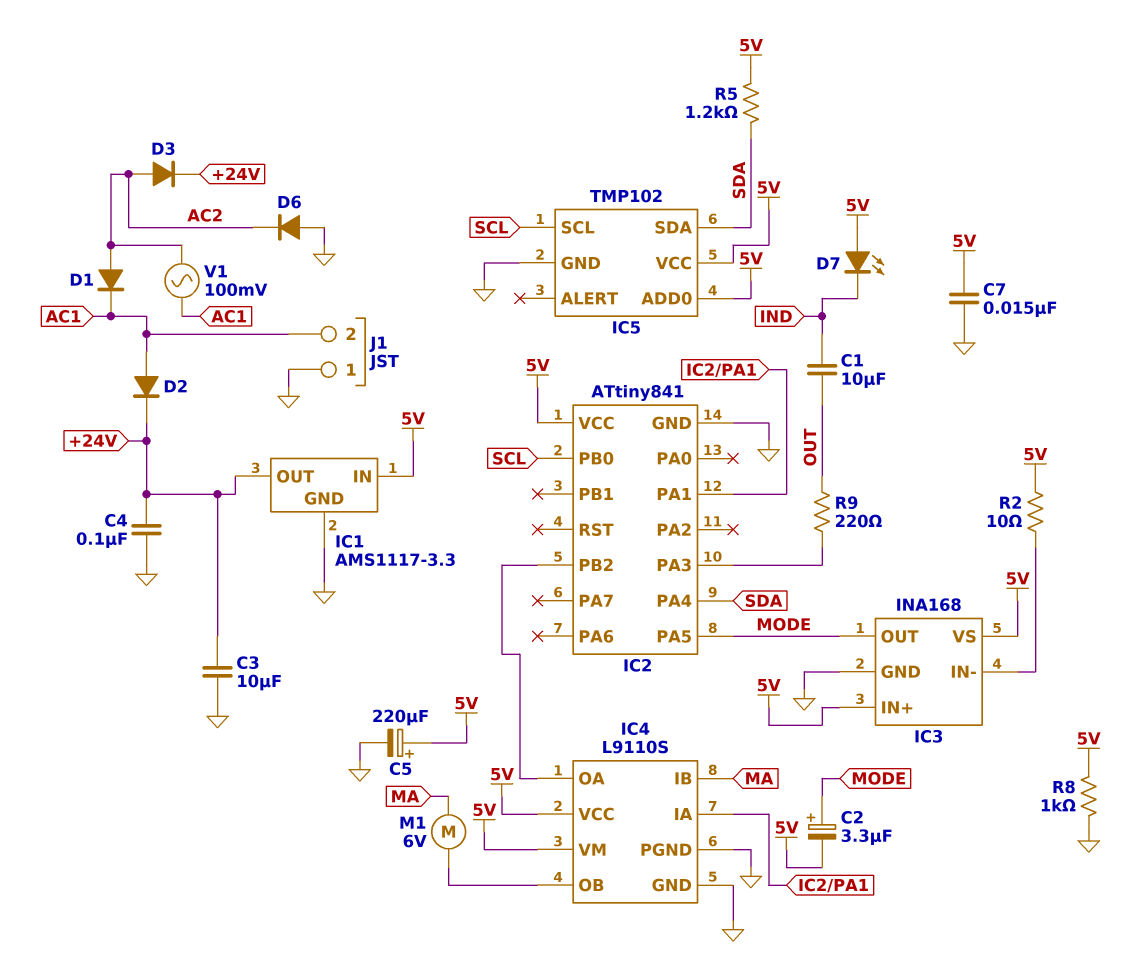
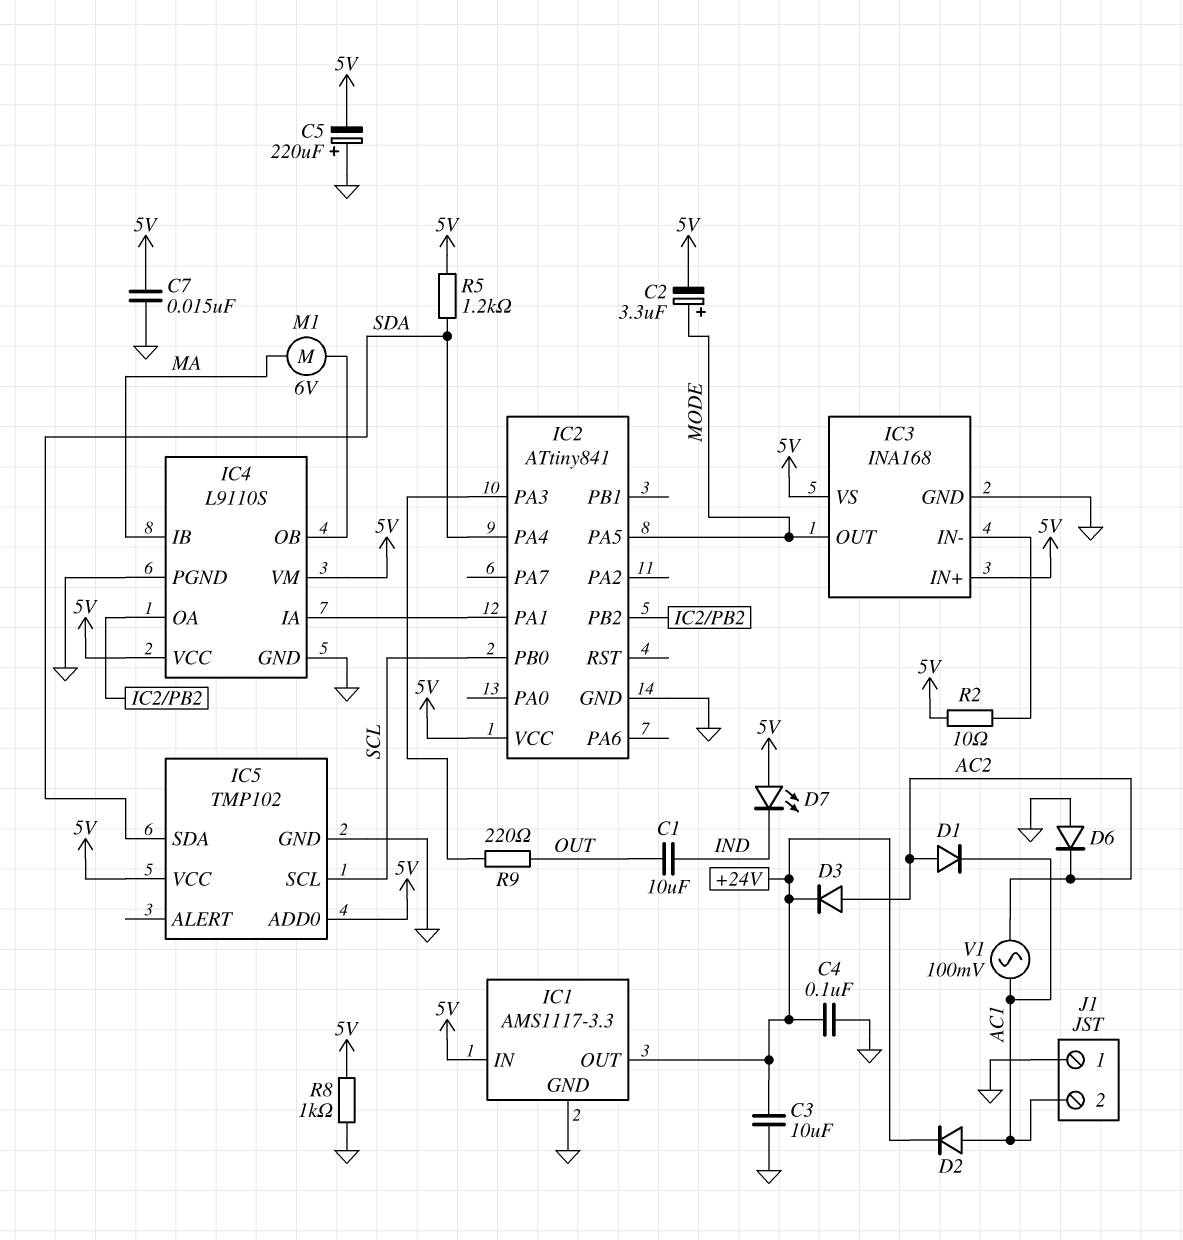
C5: 220uF (plus 5V, minus GND) -> 220uF (plus GND, minus 5V)

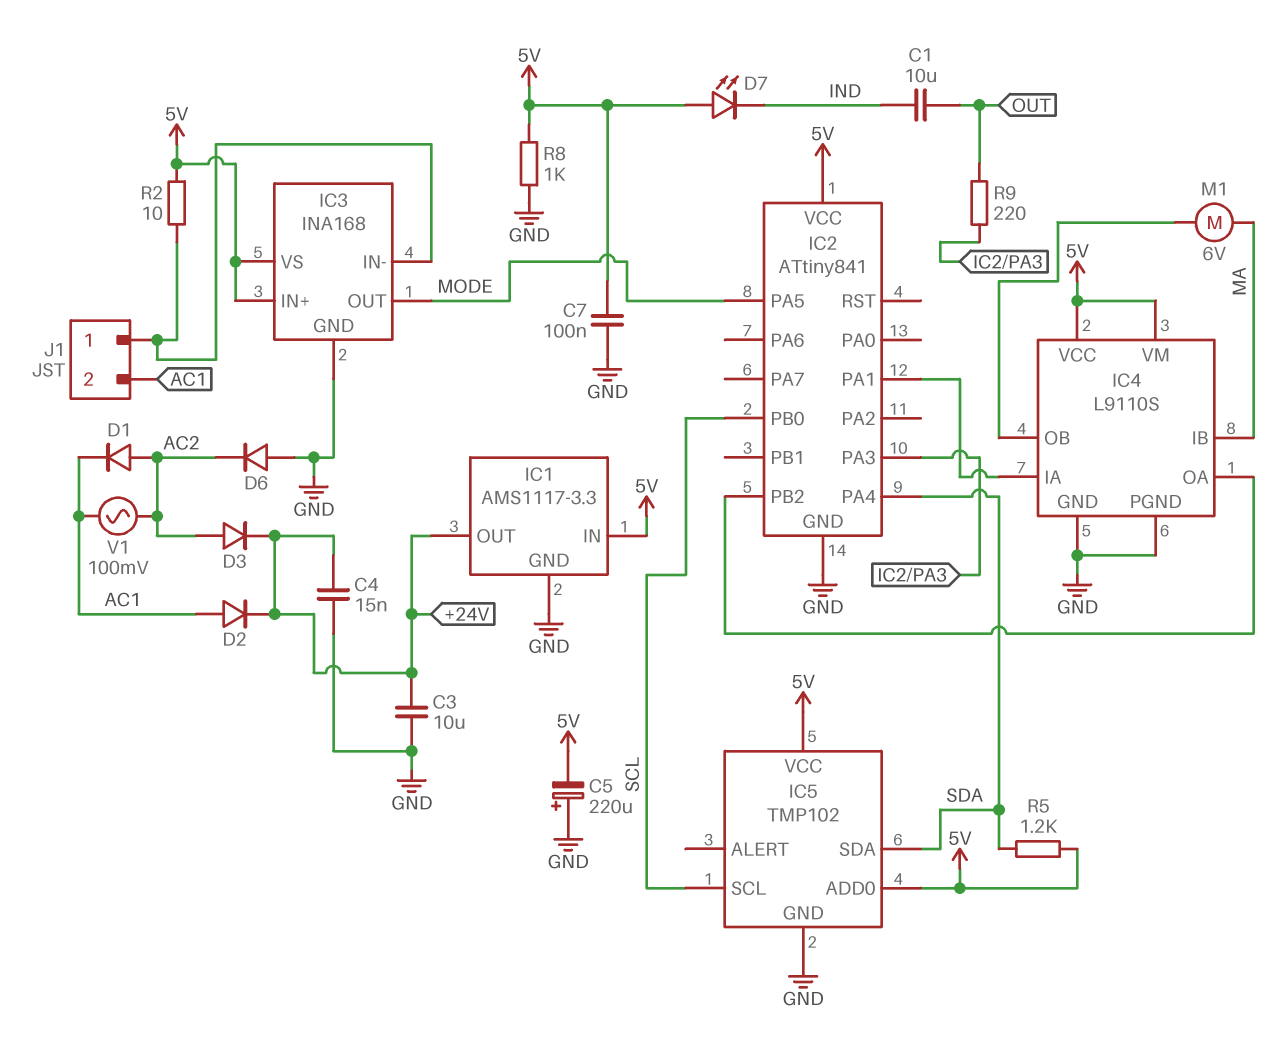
C2: 3.3uF (plus MODE, minus 5V) -> none
C4: 100nF (+24V, GND) -> 15nF (+24V, GND)
C7: 15nF (5V, GND) -> 100nF (5V, GND)
J1 pin 1: GND -> IC3/IN-

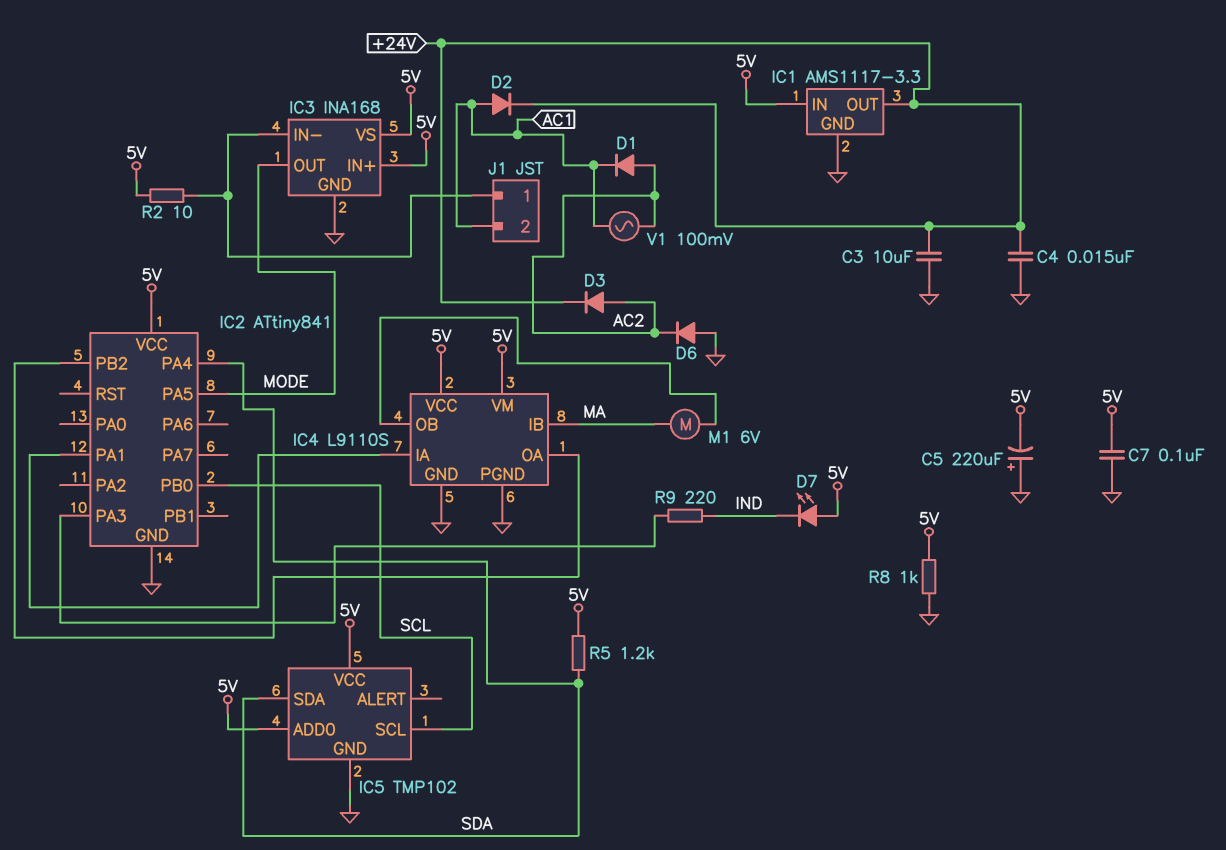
C1: 10uF (IND, OUT) -> none
R9: 220 (IC2/PA3, OUT) -> 220 (IC2/PA3, IND)

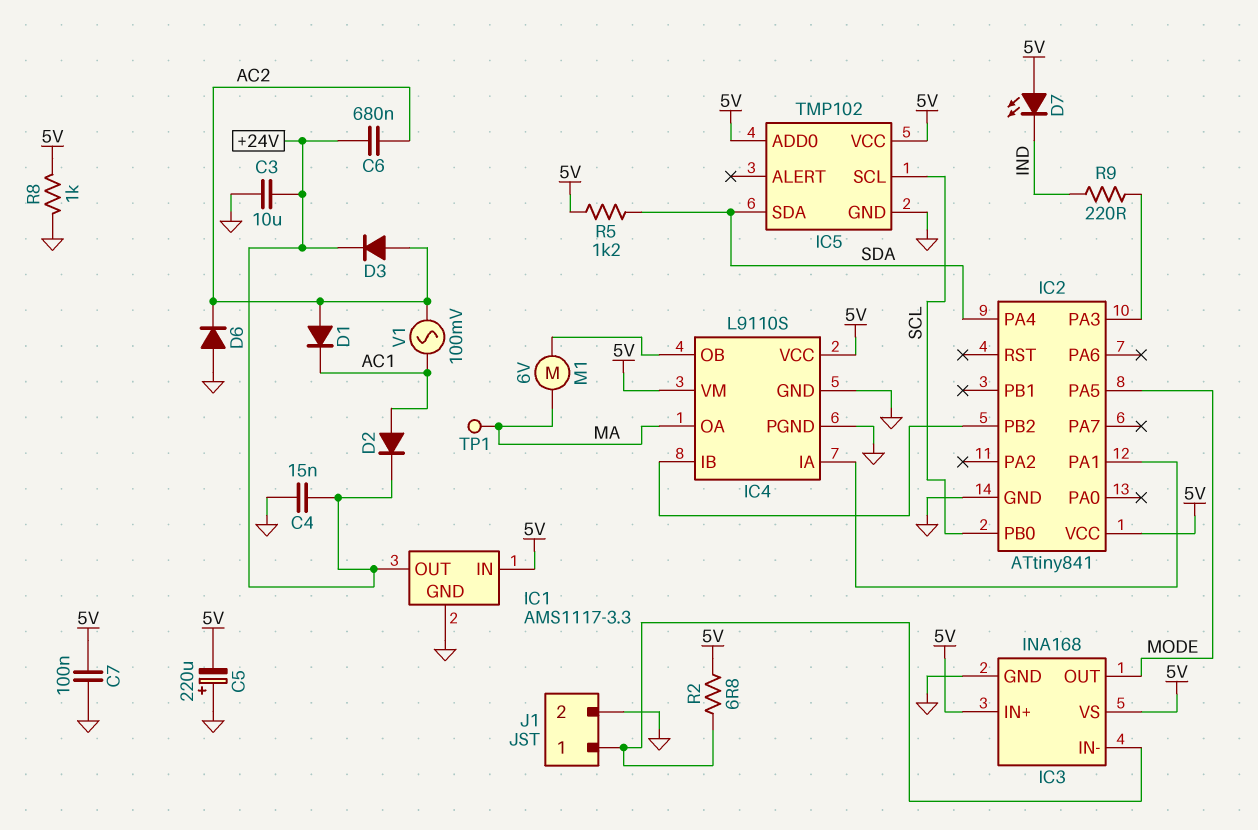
C6: none -> 680nF (+24V, AC2)
IC4 pin IB: MA -> IC2/PB2
IC4 pin OA: IC2/PB2 -> MA
J1 pin 2: AC1 -> GND
R2: 10 (5V, IC3/IN-) -> 6.8 (5V, IC3/IN-)
TP1: none -> test point (MA)

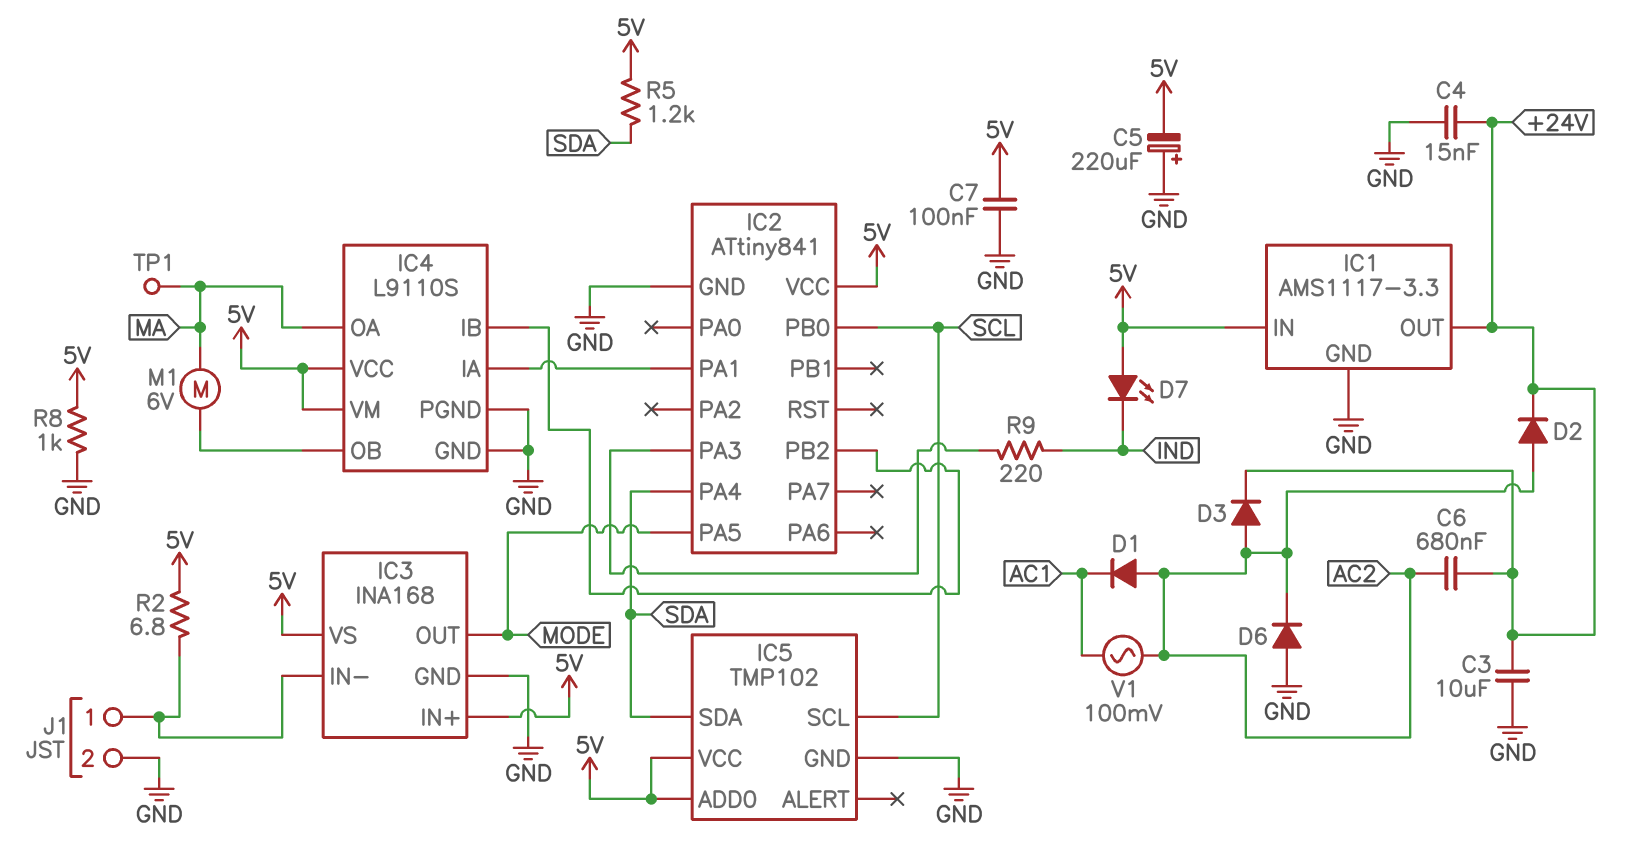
D2: diode (A AC1, K +24V) -> diode (A AC2, K +24V)

